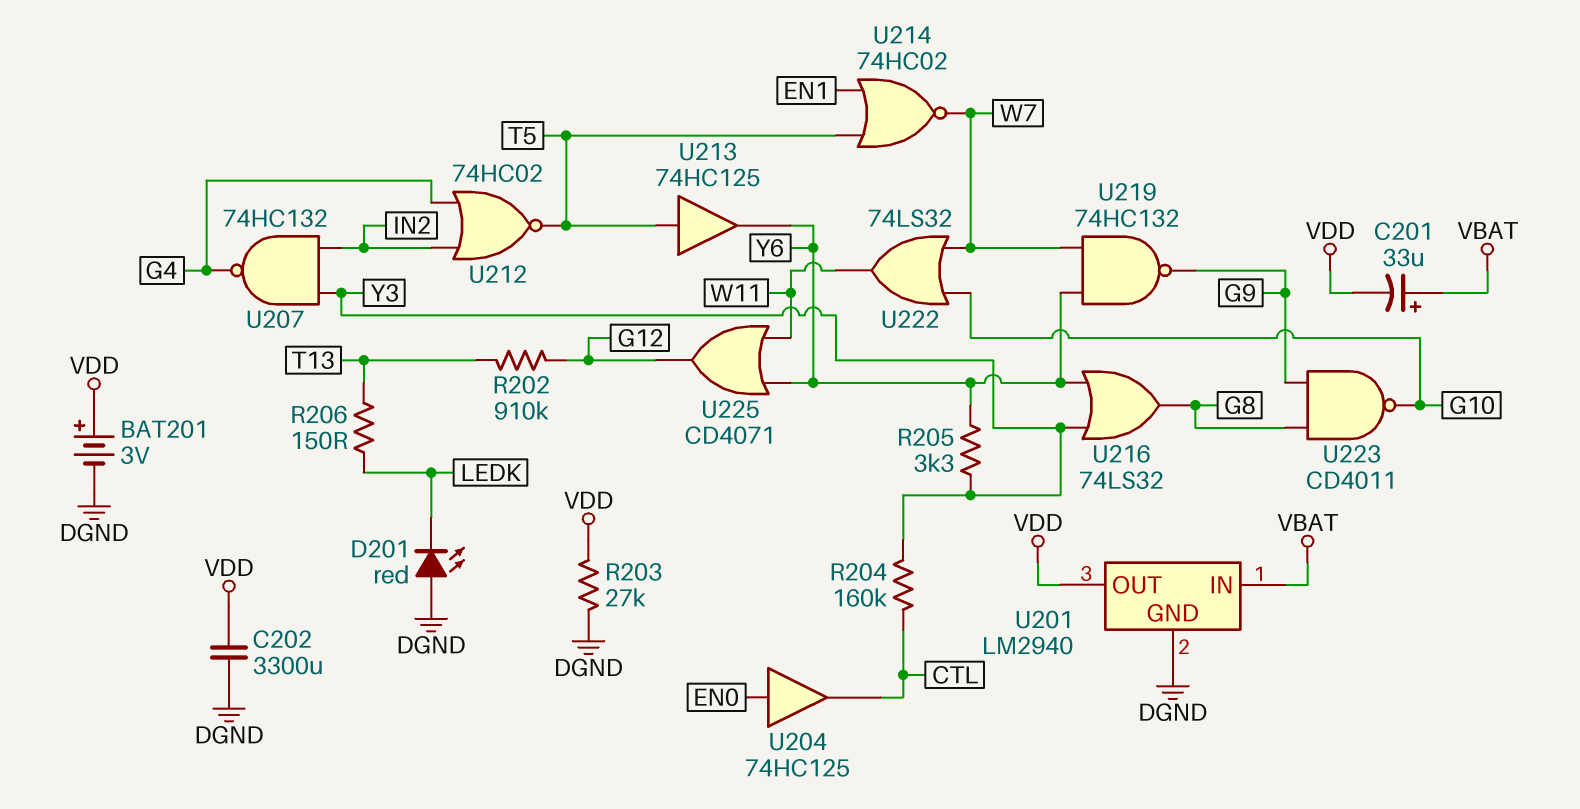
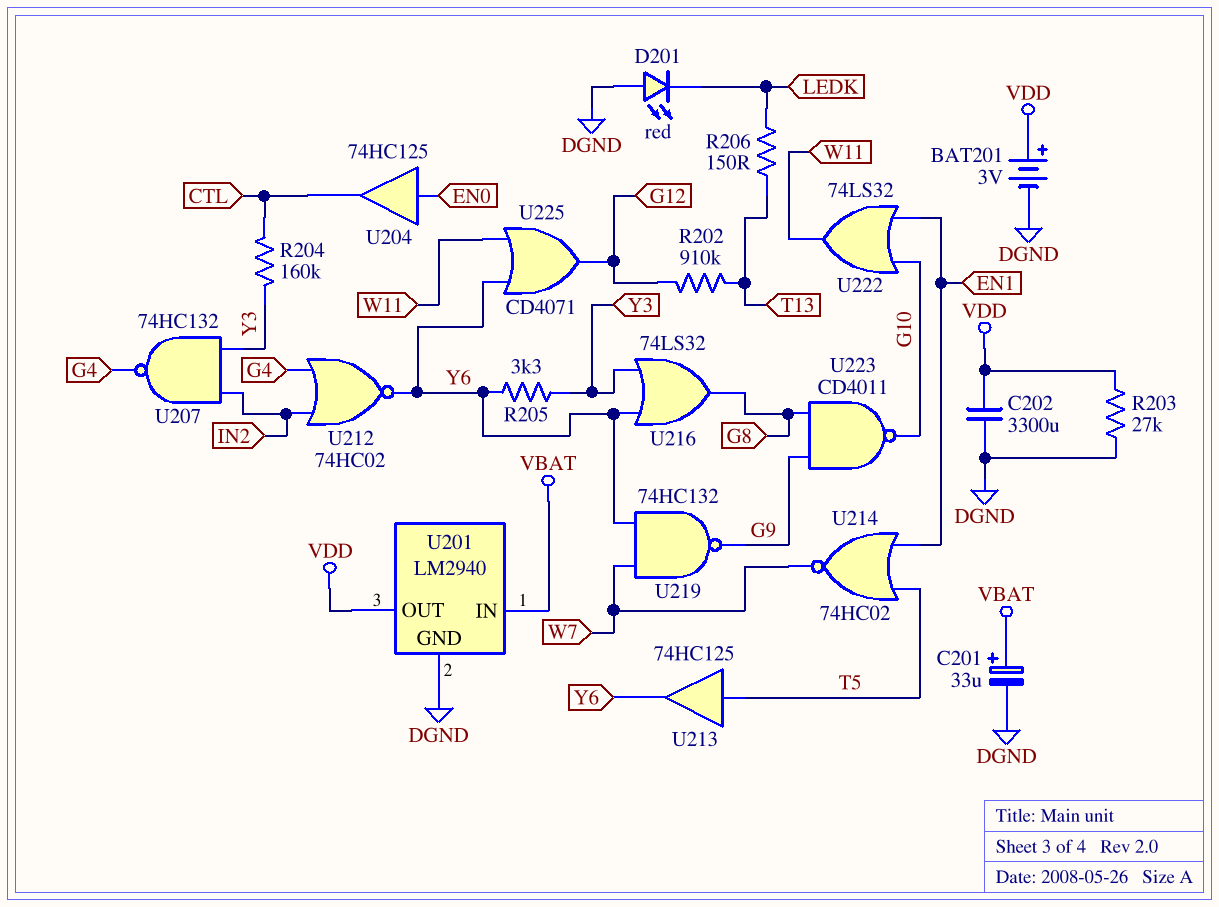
C201: 33uF (plus VBAT, minus VDD) -> 33uF (plus VBAT, minus DGND)
U212: NOR 74HC02 (in G4, in IN2, out T5) -> NOR 74HC02 (in G4, in IN2, out Y6)
U222: OR 74LS32 (in G10, in W7, out W11) -> OR 74LS32 (in EN1, in G10, out W11)

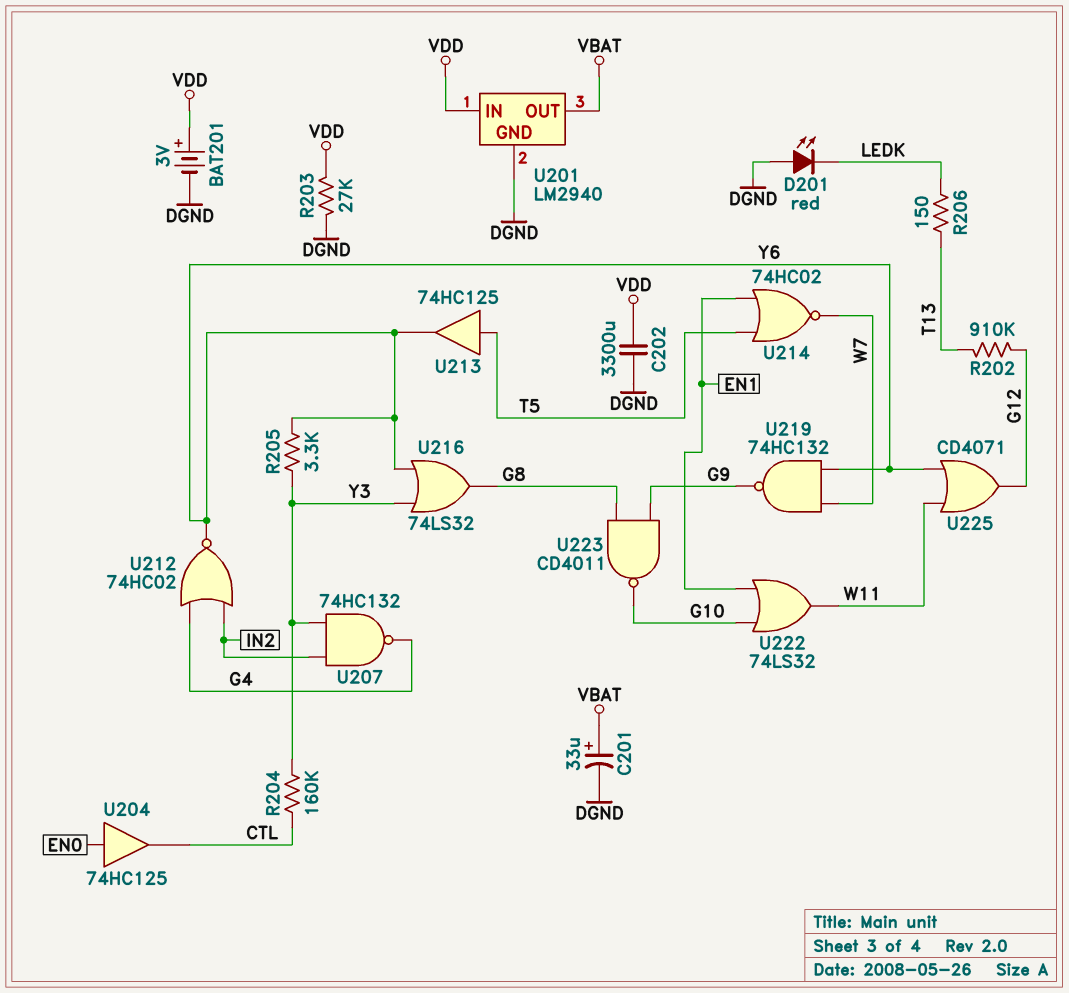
U201 pin IN: VBAT -> VDD
U201 pin OUT: VDD -> VBAT

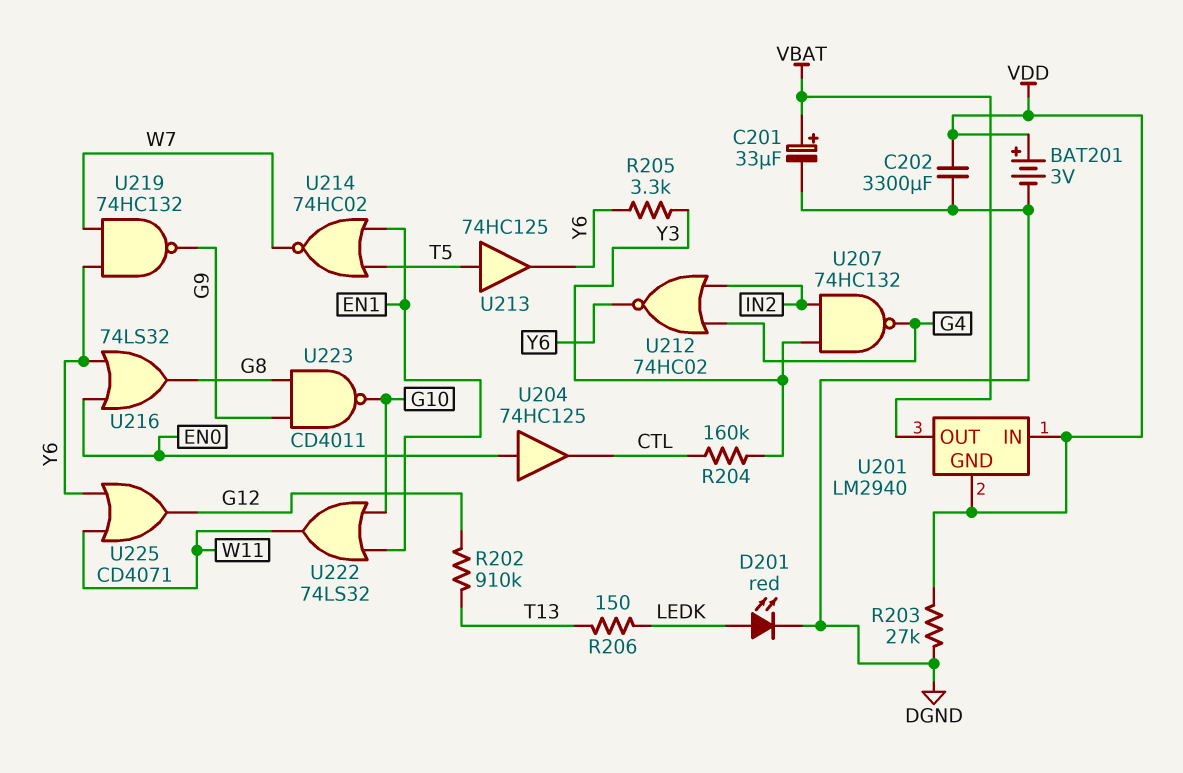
D201: LED red (A DGND, K LEDK) -> LED red (A LEDK, K DGND)
U201 pin GND: DGND -> VDD
U216: OR 74LS32 (in Y3, in Y6, out G8) -> OR 74LS32 (in EN0, in Y6, out G8)

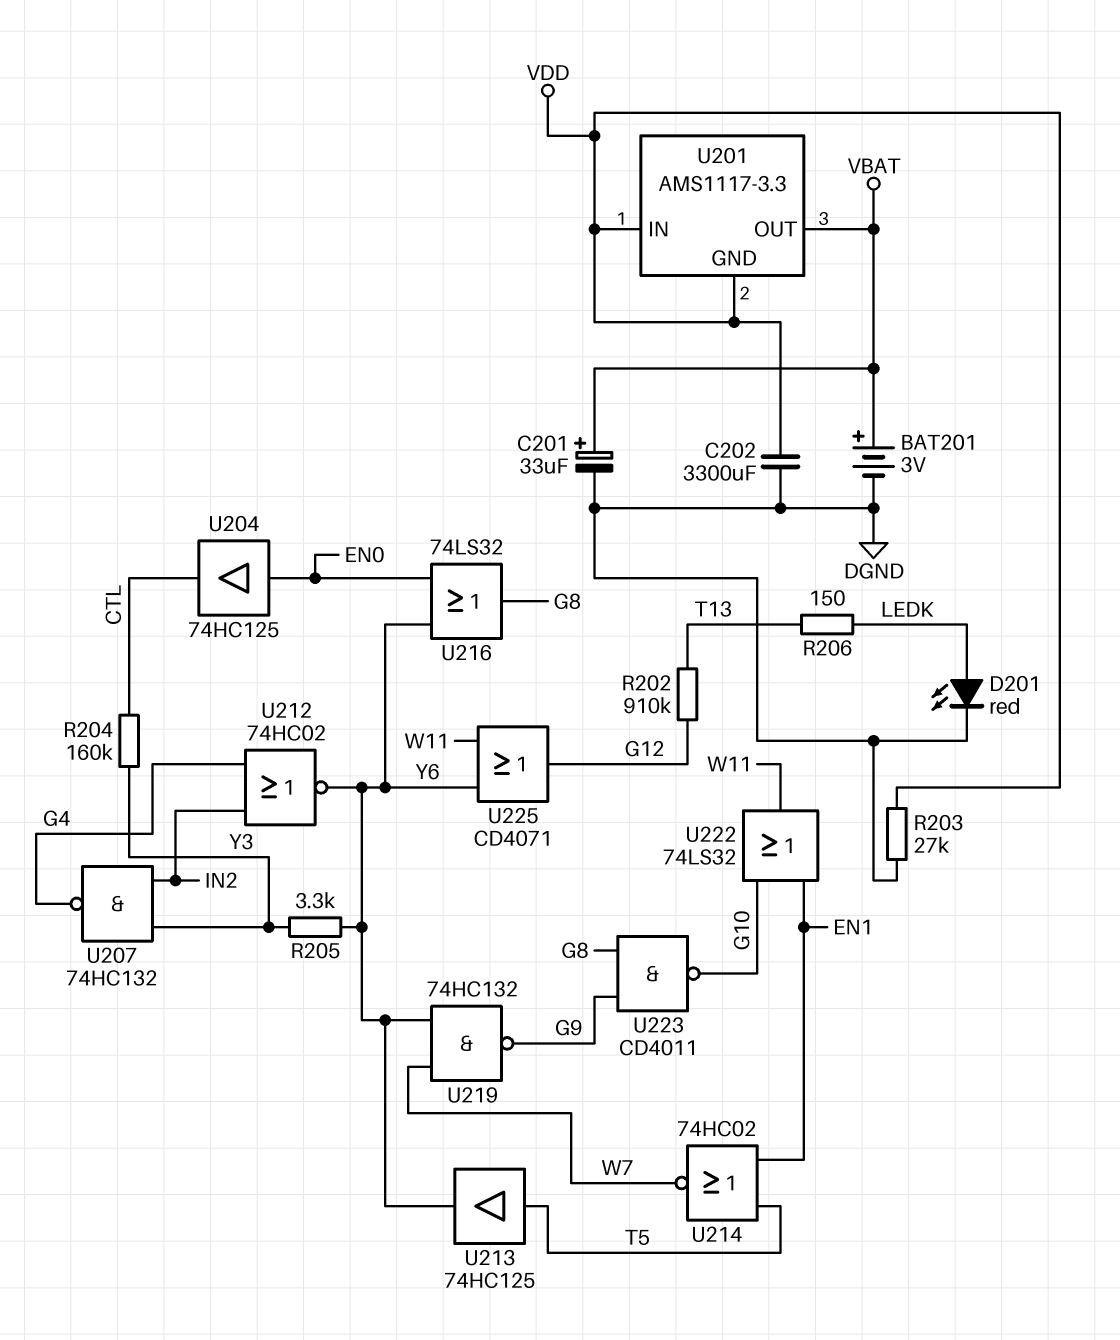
BAT201: 3V (plus VDD, minus DGND) -> 3V (plus VBAT, minus DGND)
U201: LM2940 -> AMS1117-3.3

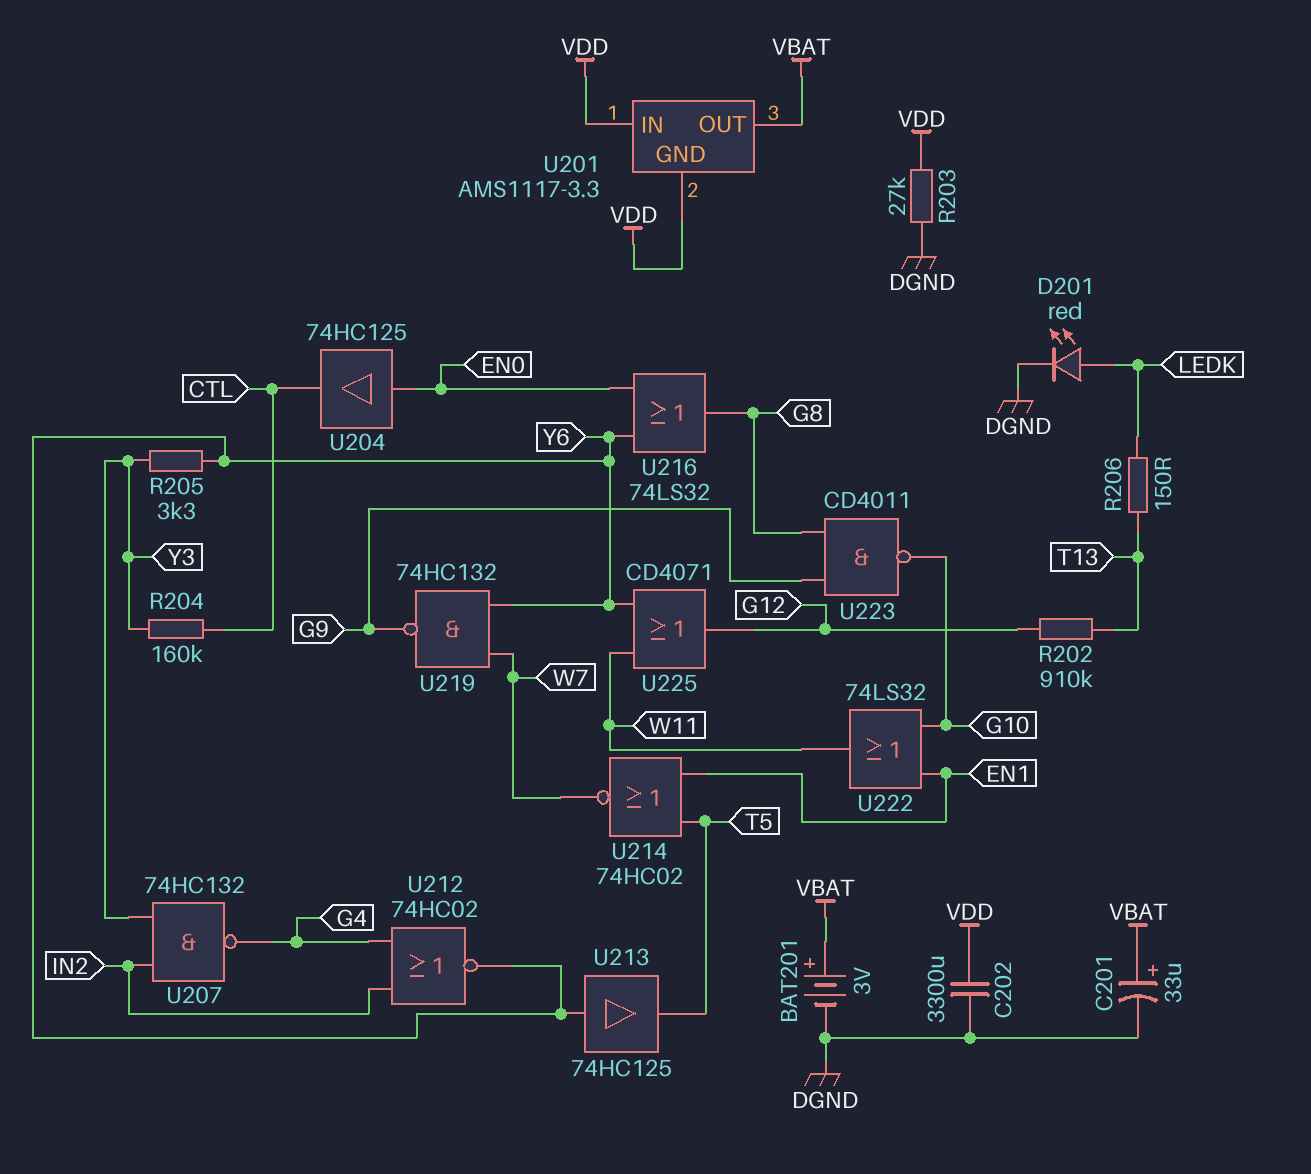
U213: buffer 74HC125 (in T5, out Y6) -> buffer 74HC125 (in Y6, out T5)

